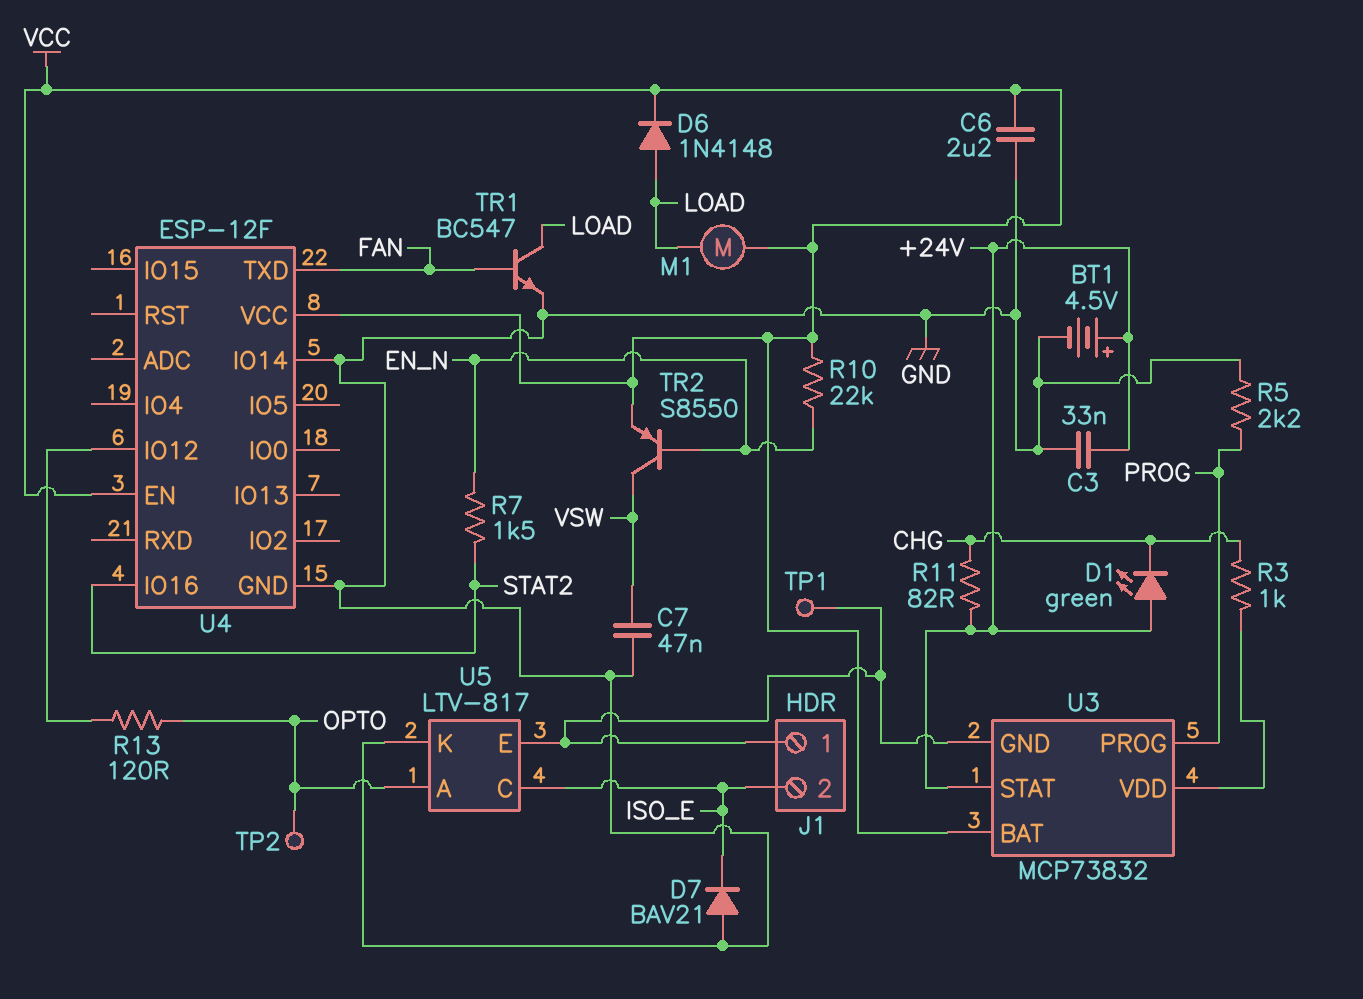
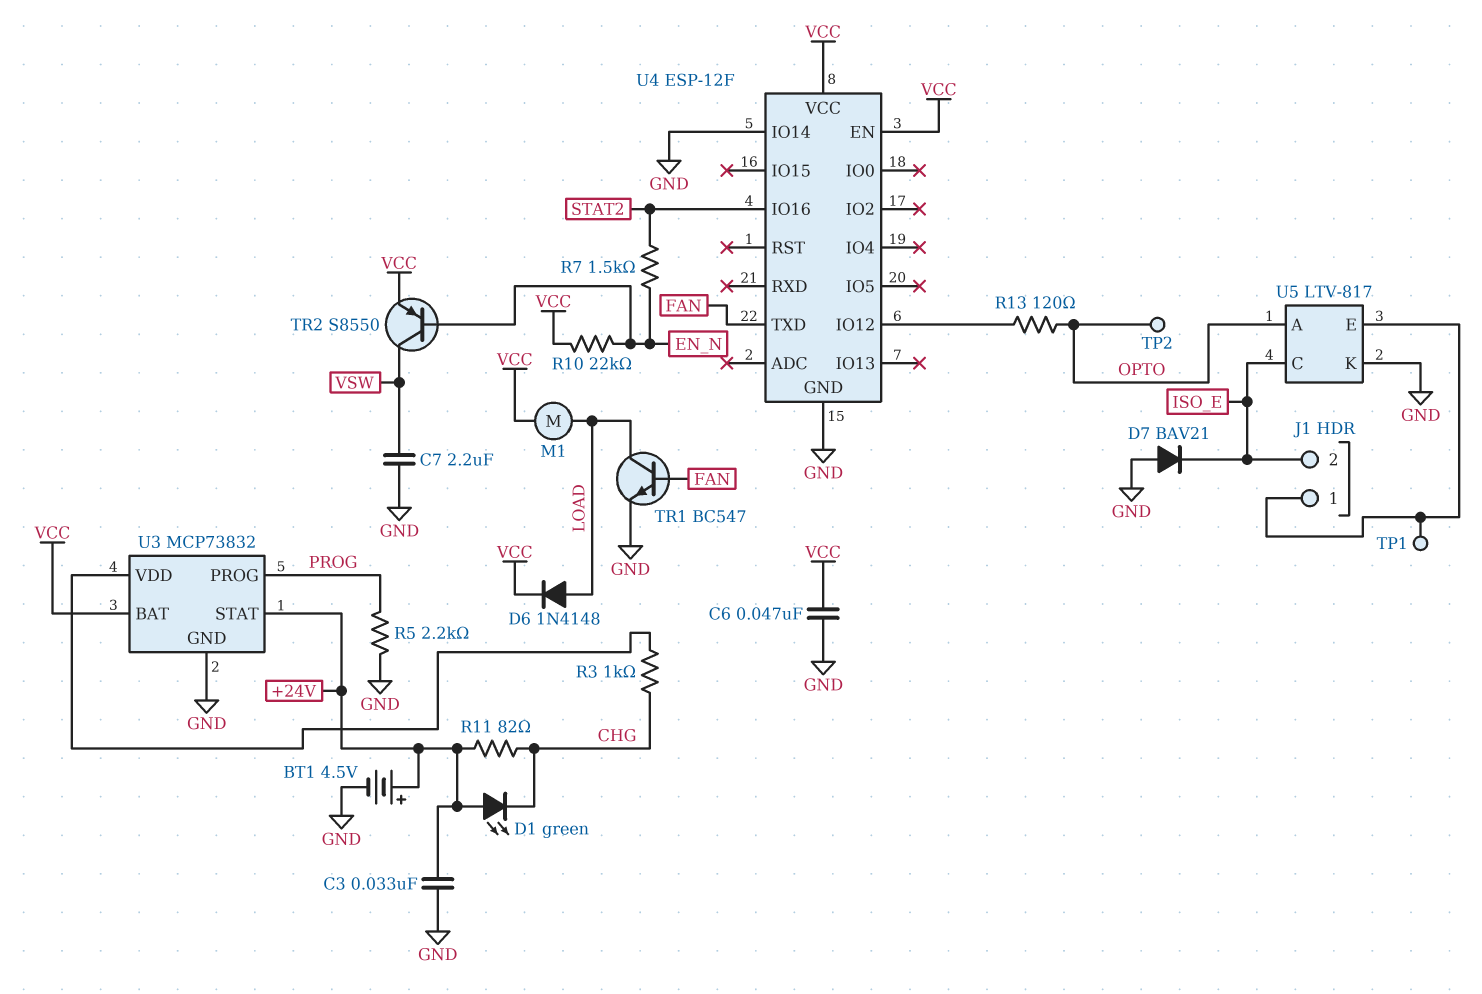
C6: 2.2uF (GND, VCC) -> 47nF (GND, VCC)
C7: 47nF (GND, VSW) -> 2.2uF (GND, VSW)
U3 pin GND: J1/1 -> GND

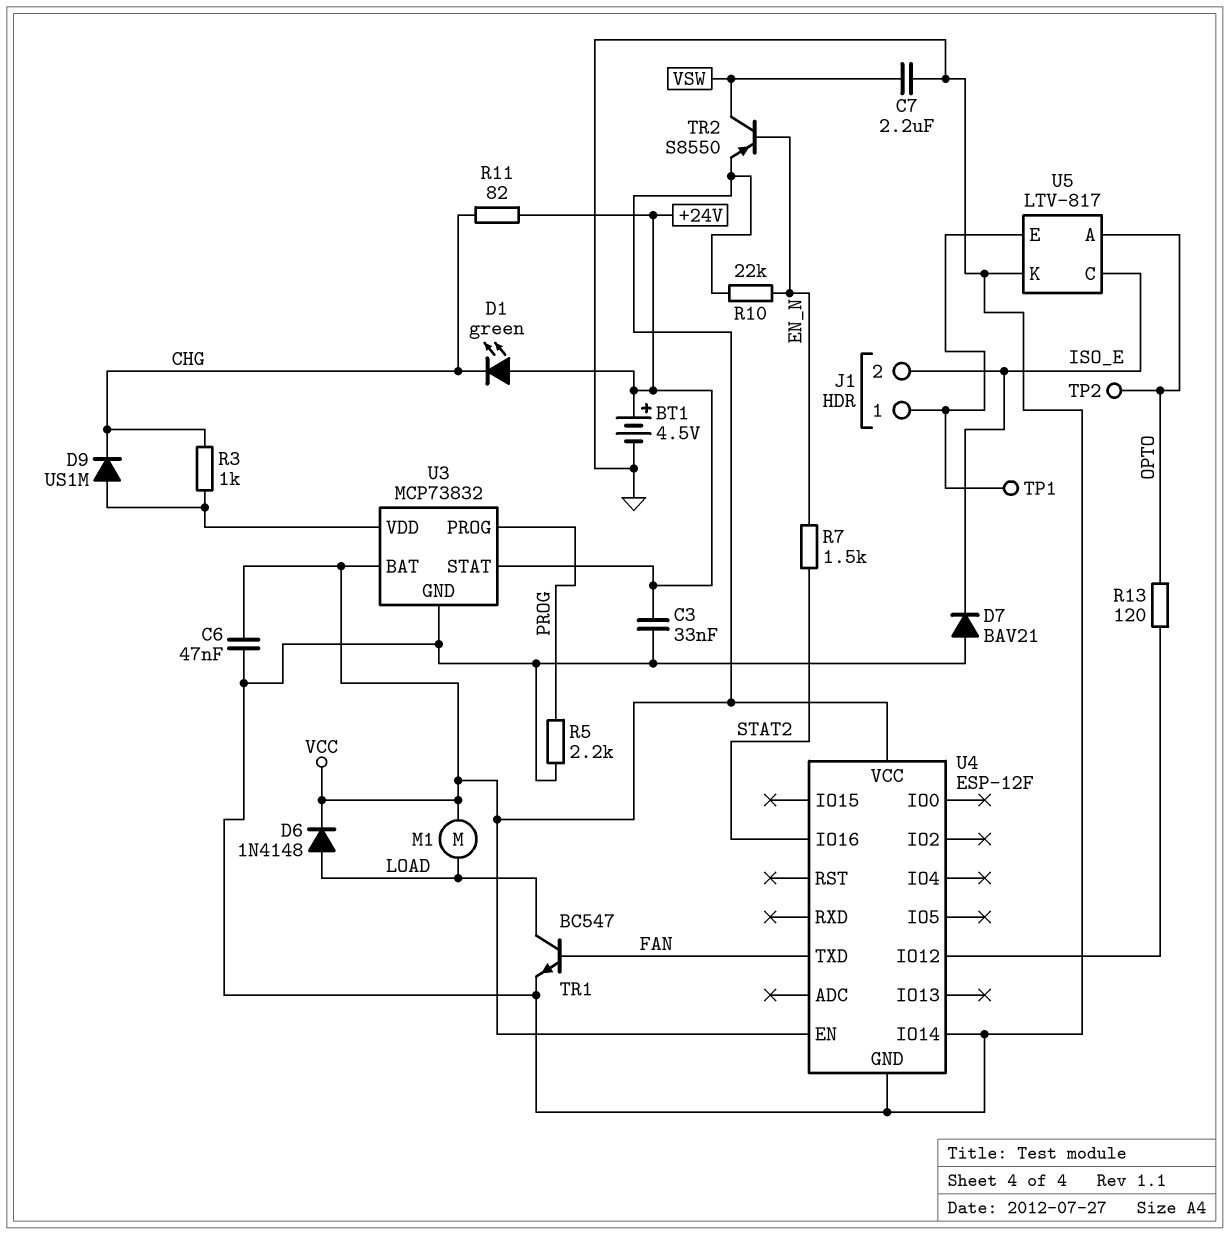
D9: none -> diode US1M (A U3/VDD, K CHG)

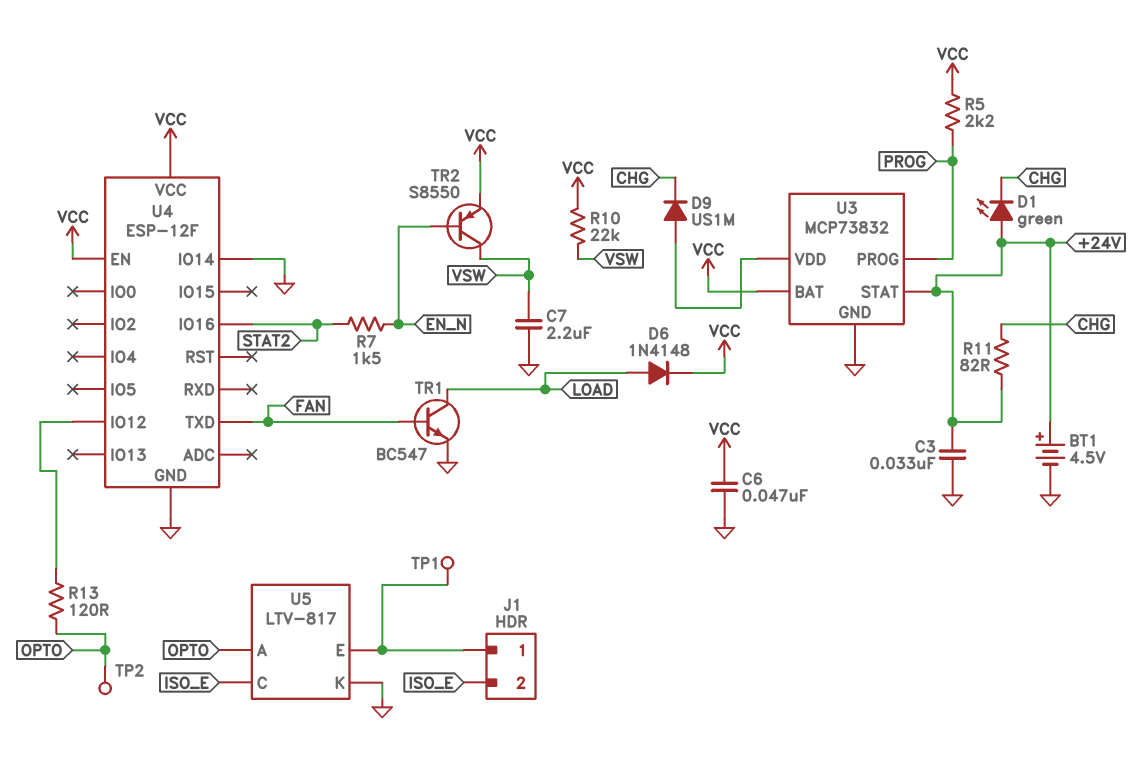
D7: diode BAV21 (A GND, K ISO_E) -> none
M1: motor (LOAD, VCC) -> none
R3: 1k (CHG, U3/VDD) -> none
R5: 2.2k (GND, PROG) -> 2.2k (PROG, VCC)
R10: 22k (EN_N, VCC) -> 22k (VCC, VSW)

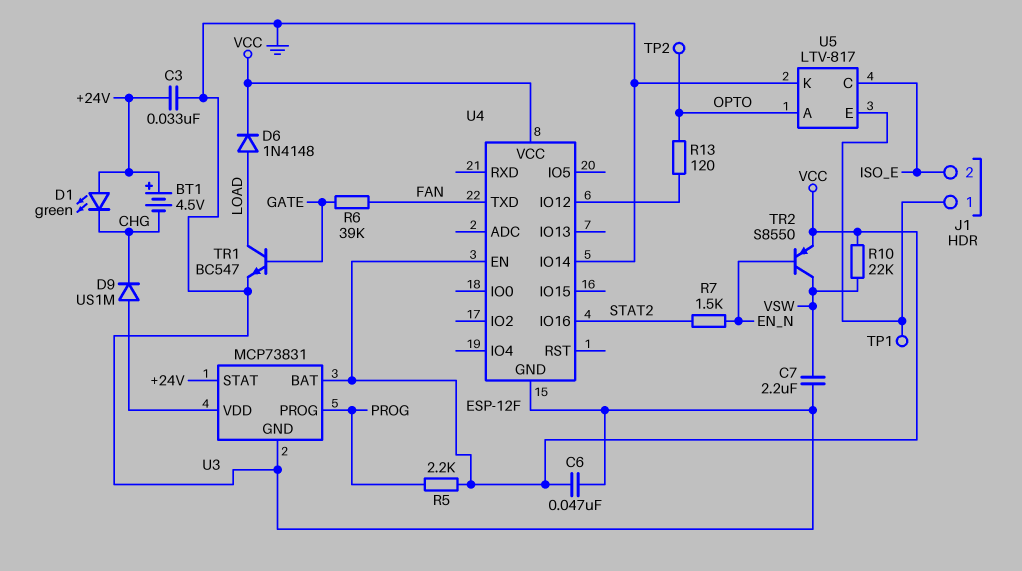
BT1: 4.5V (plus +24V, minus GND) -> 4.5V (plus +24V, minus CHG)
R6: none -> 39k (FAN, GATE)
R11: 82 (+24V, CHG) -> none
TR1: NPN BC547 (B FAN, C LOAD, E GND) -> NPN BC547 (B GATE, C LOAD, E GND)
U3: MCP73832 -> MCP73831

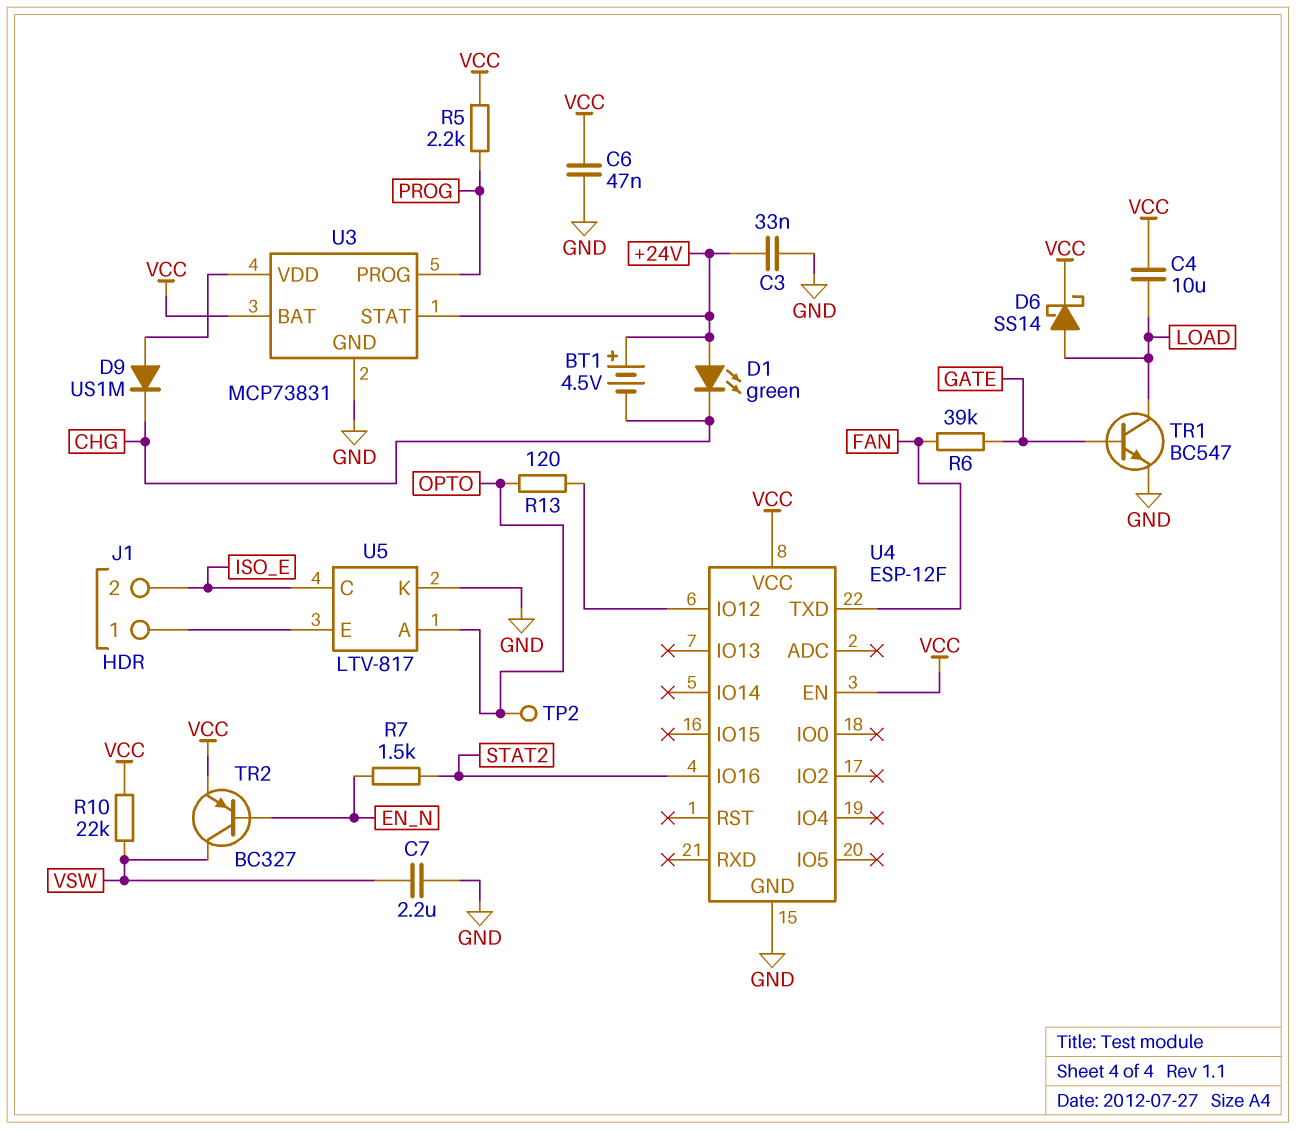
C4: none -> 10uF (LOAD, VCC)
D6: diode 1N4148 (A LOAD, K VCC) -> schottky SS14 (A LOAD, K VCC)
TP1: test point (J1/1) -> none
TR2: PNP S8550 (B EN_N, C VSW, E VCC) -> PNP BC327 (B EN_N, C VSW, E VCC)
U4 pin IO14: GND -> none

